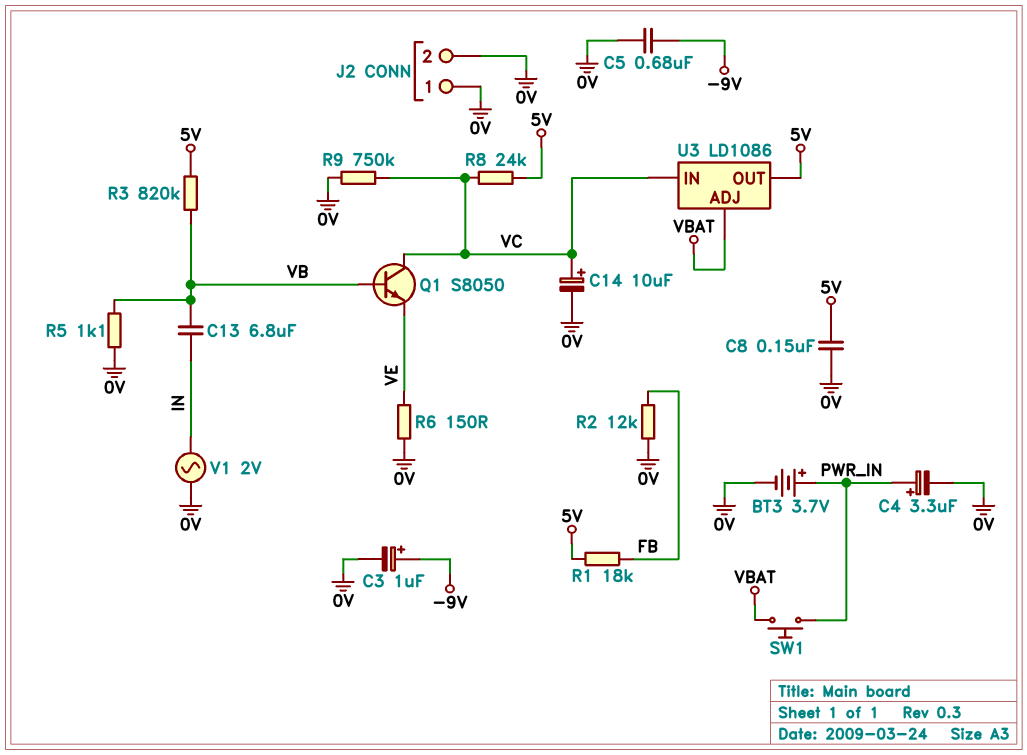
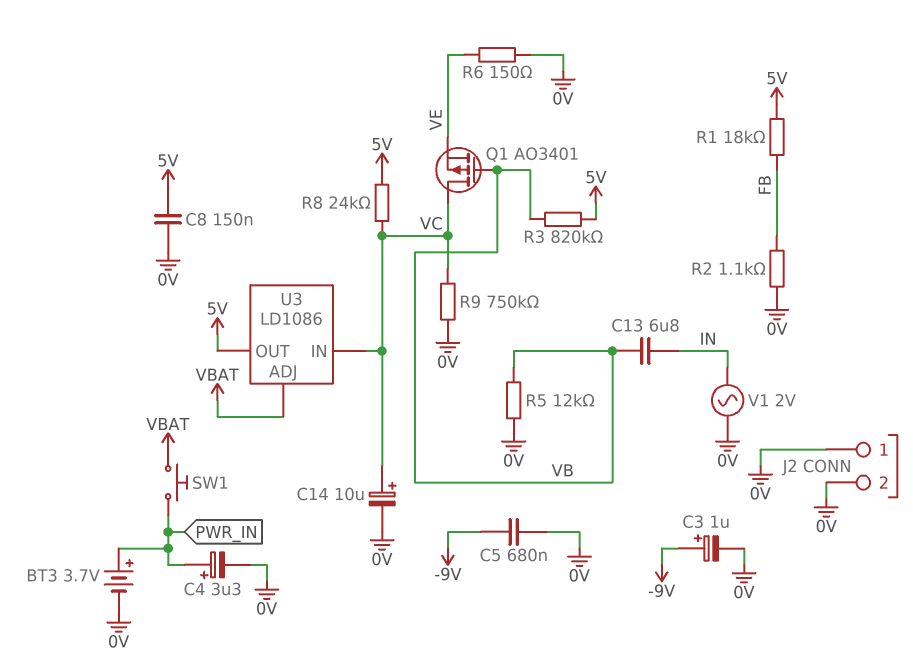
Q1: NPN S8050 (B VB, C VC, E VE) -> PMOS AO3401 (G VB, D VC, S VE)
R2: 12k (0V, FB) -> 1.1k (0V, FB)
R5: 1.1k (0V, VB) -> 12k (0V, VB)

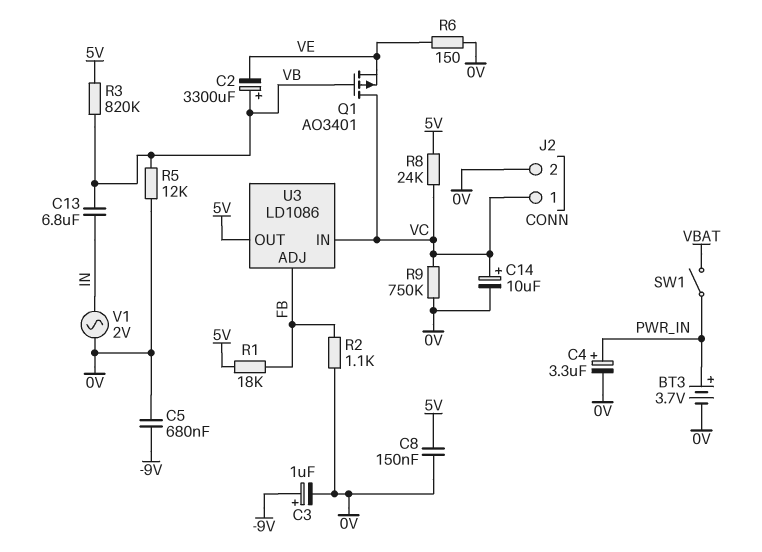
C2: none -> 3300uF (plus VB, minus VE)
J2 pin 1: 0V -> VC
SW1: button (PWR_IN, VBAT) -> switch (PWR_IN, VBAT)
U3 pin ADJ: VBAT -> FB

